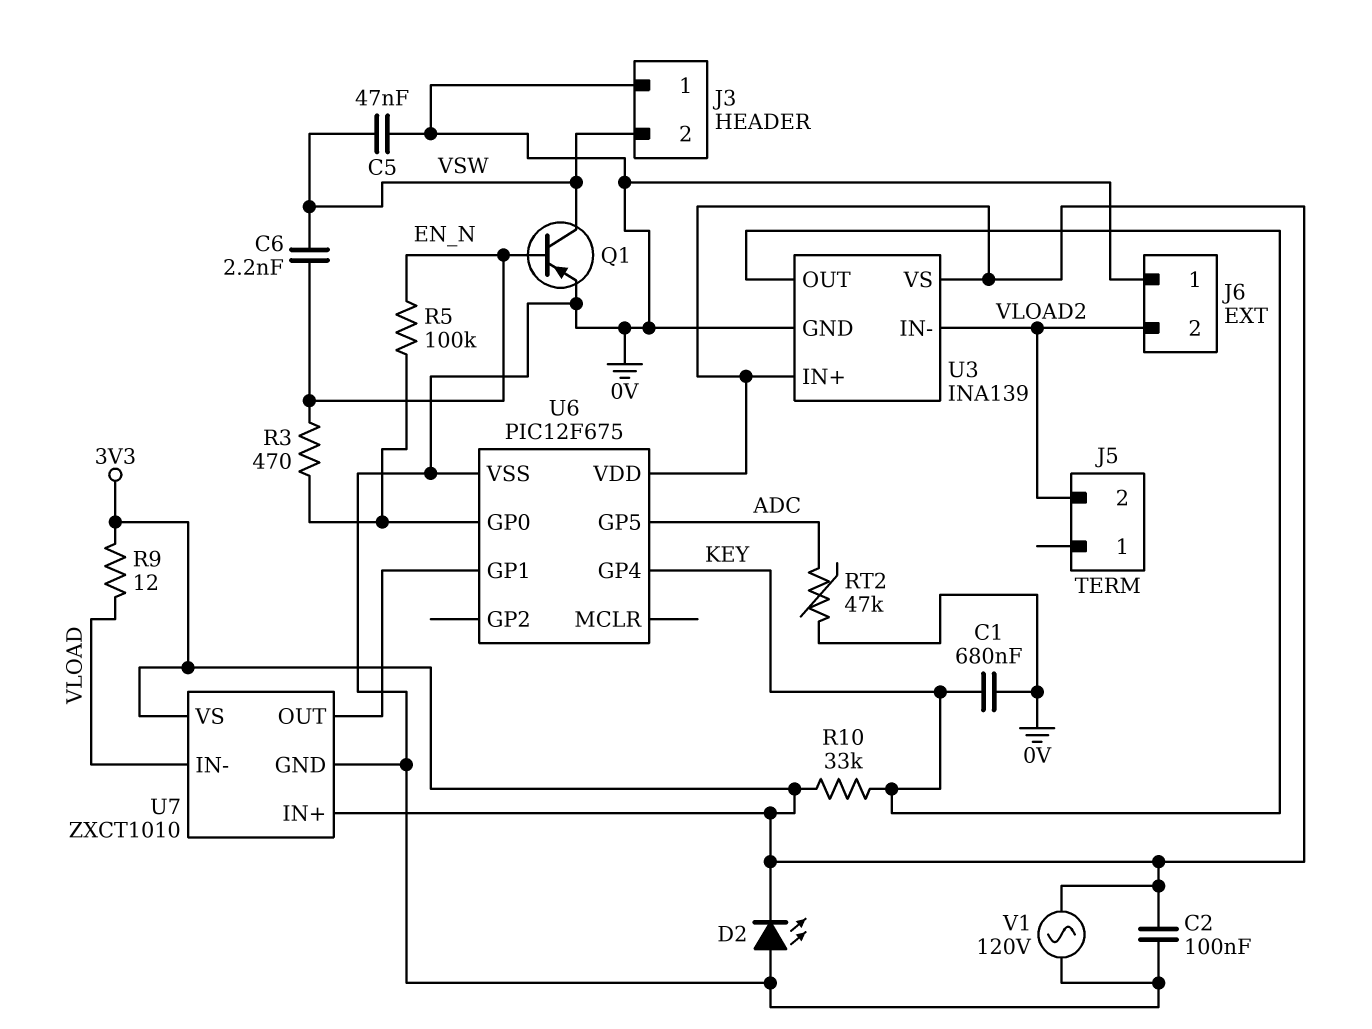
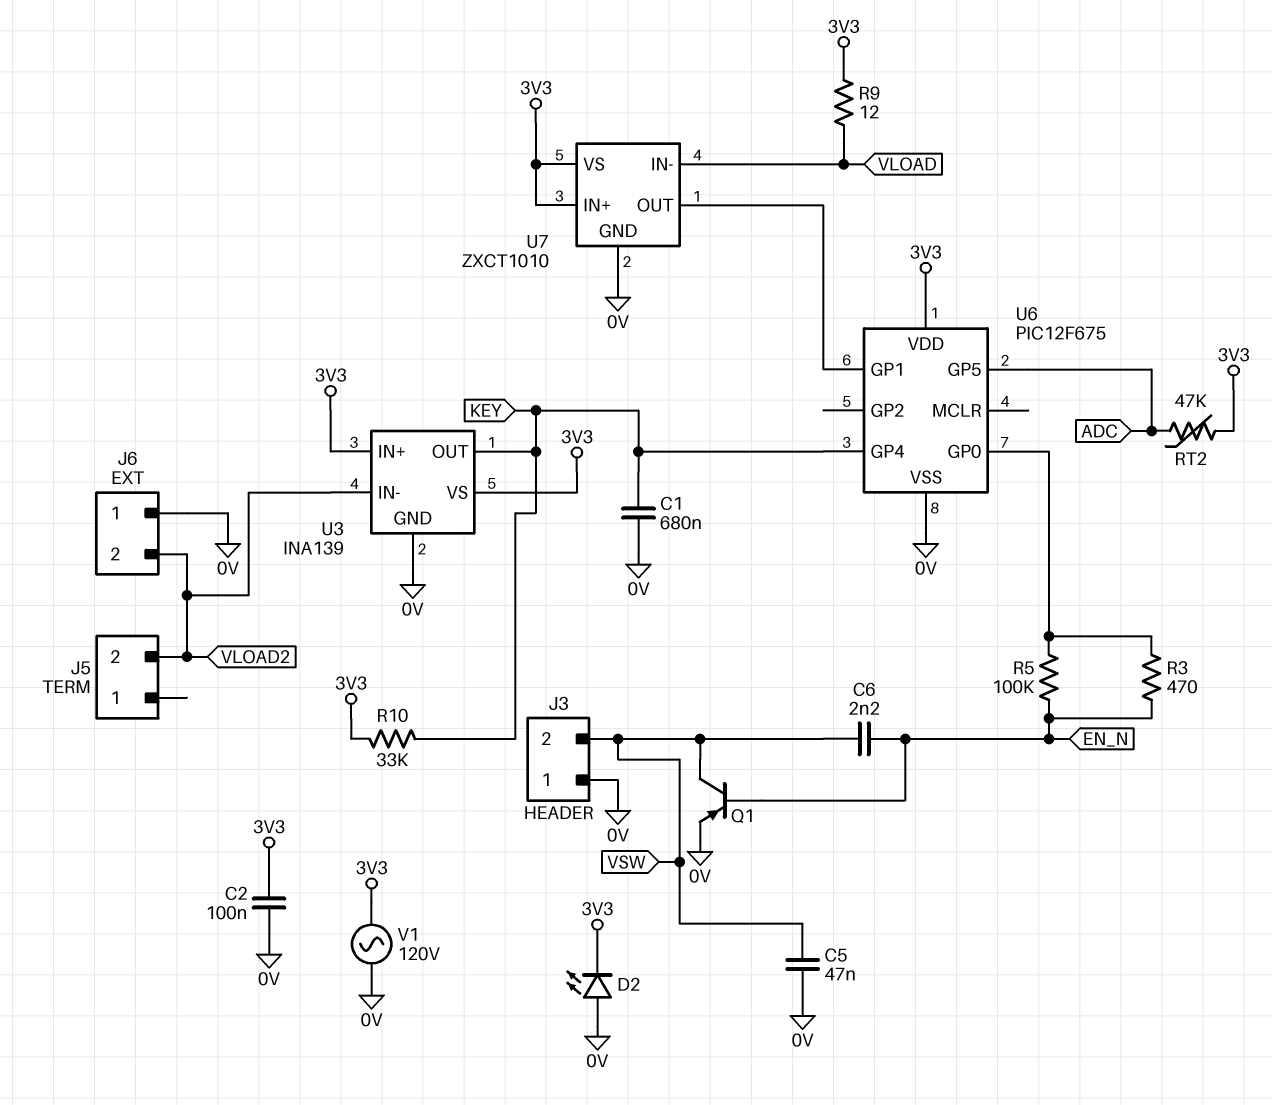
RT2: 47k (0V, ADC) -> 47k (3V3, ADC)

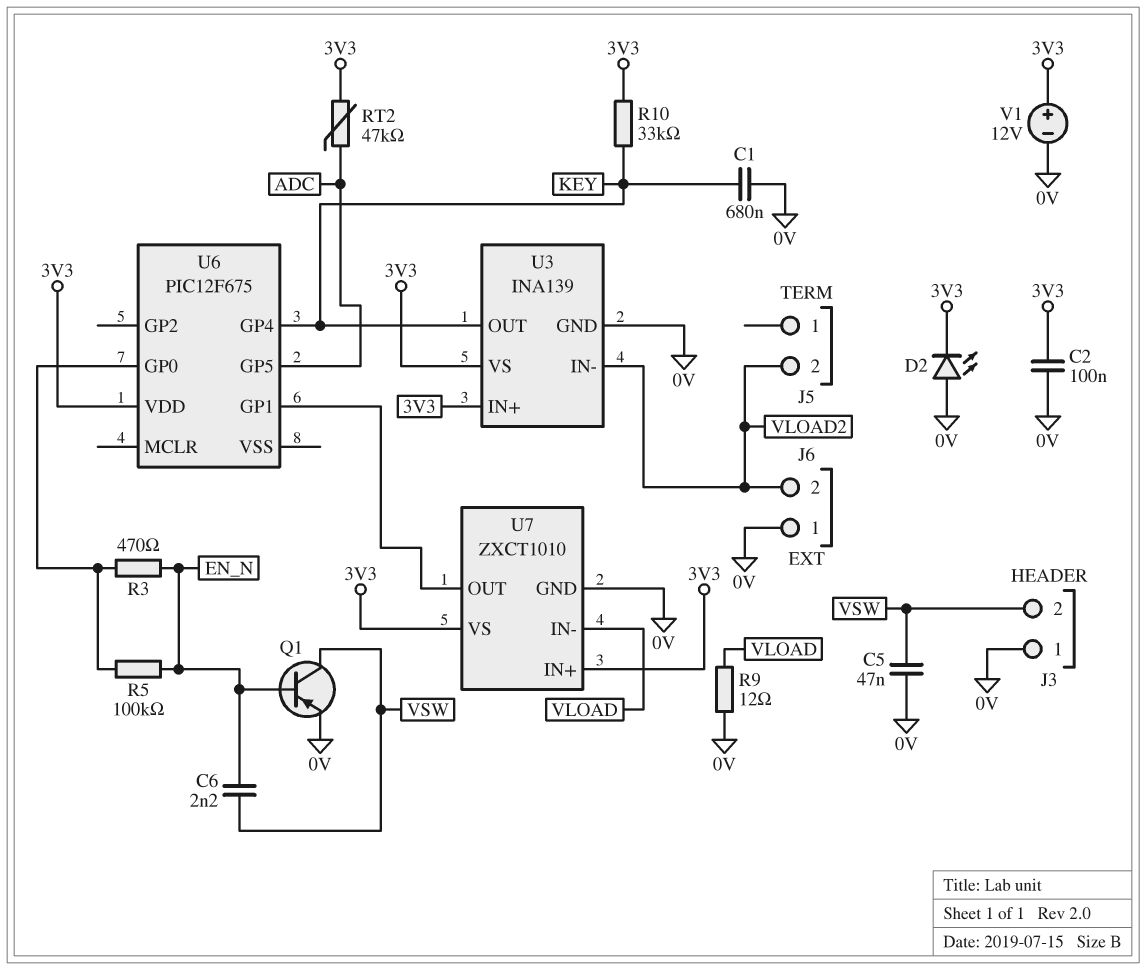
R9: 12 (3V3, VLOAD) -> 12 (0V, VLOAD)
U6 pin VSS: 0V -> none
V1: AC 120V (0V, 3V3) -> 12V (plus 3V3, minus 0V)

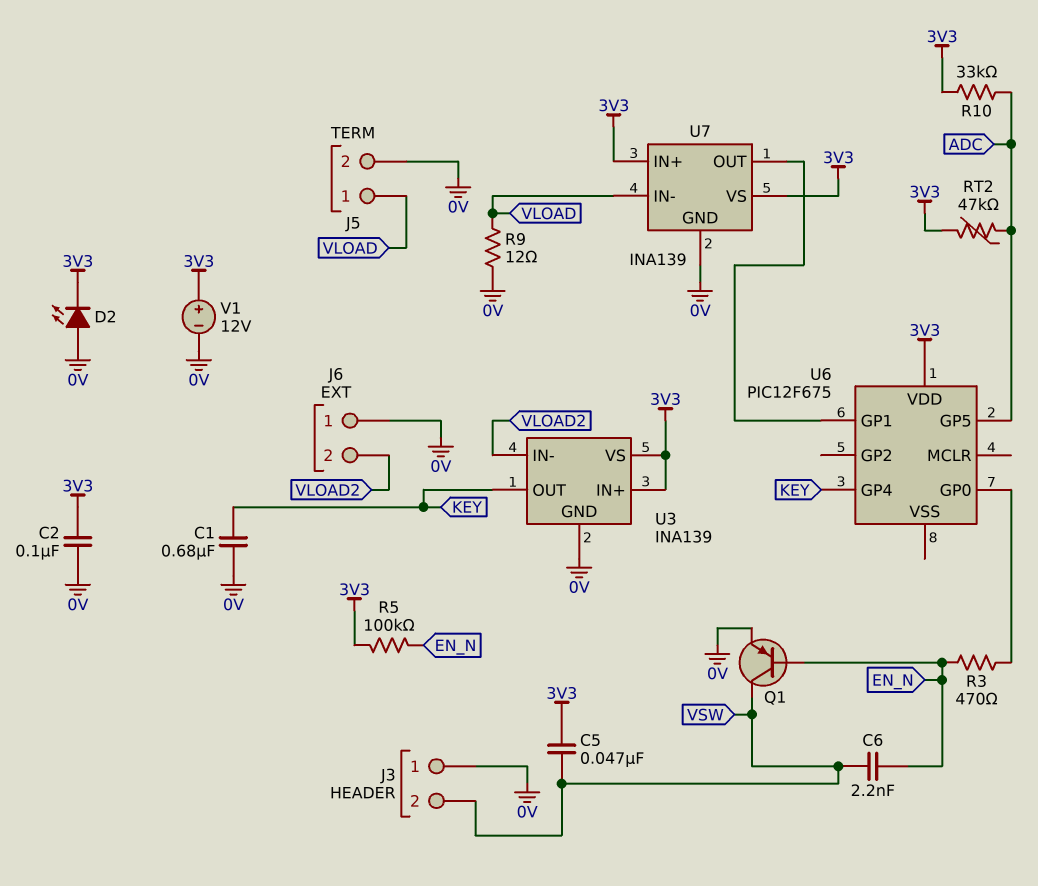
C5: 47nF (0V, VSW) -> 47nF (3V3, VSW)
J5 pin 1: none -> VLOAD
J5 pin 2: VLOAD2 -> 0V
R5: 100k (EN_N, U6/GP0) -> 100k (3V3, EN_N)
R10: 33k (3V3, KEY) -> 33k (3V3, ADC)
U7: ZXCT1010 -> INA139

